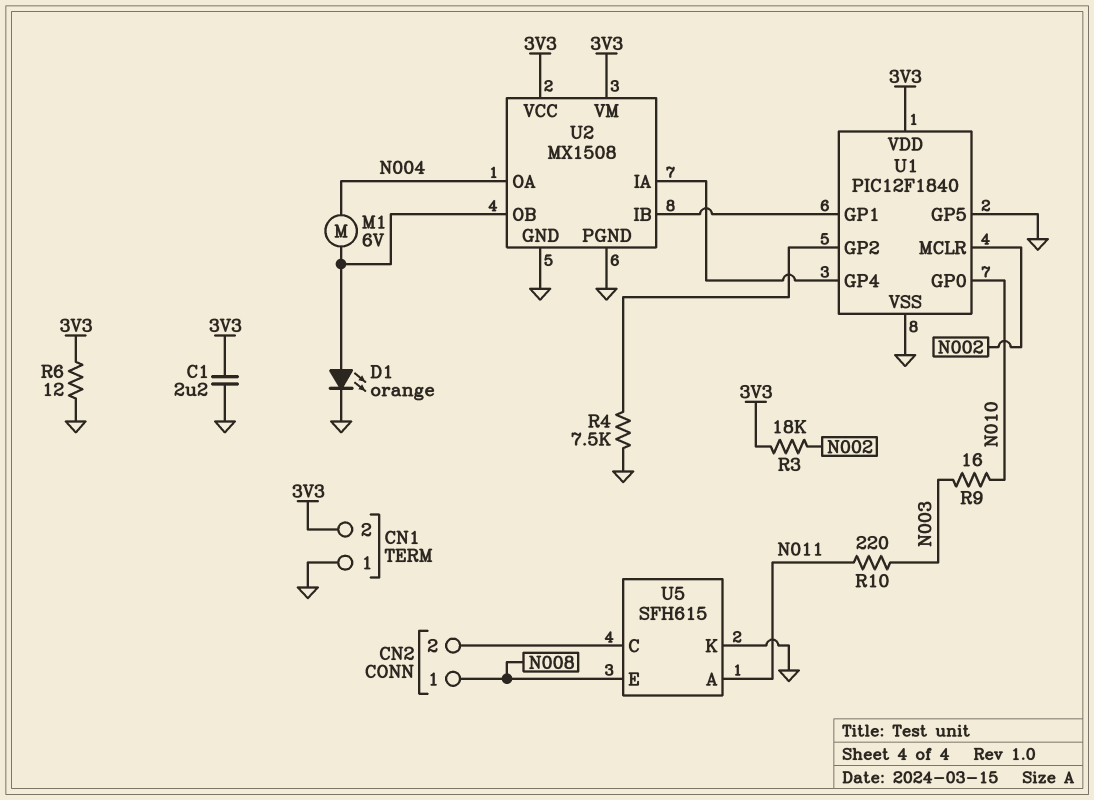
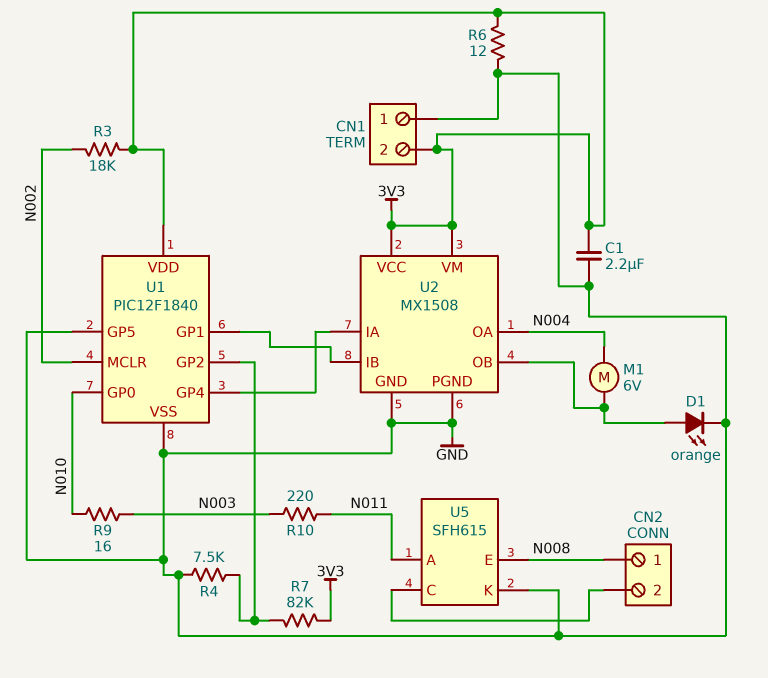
R7: none -> 82k (3V3, U1/GP2)

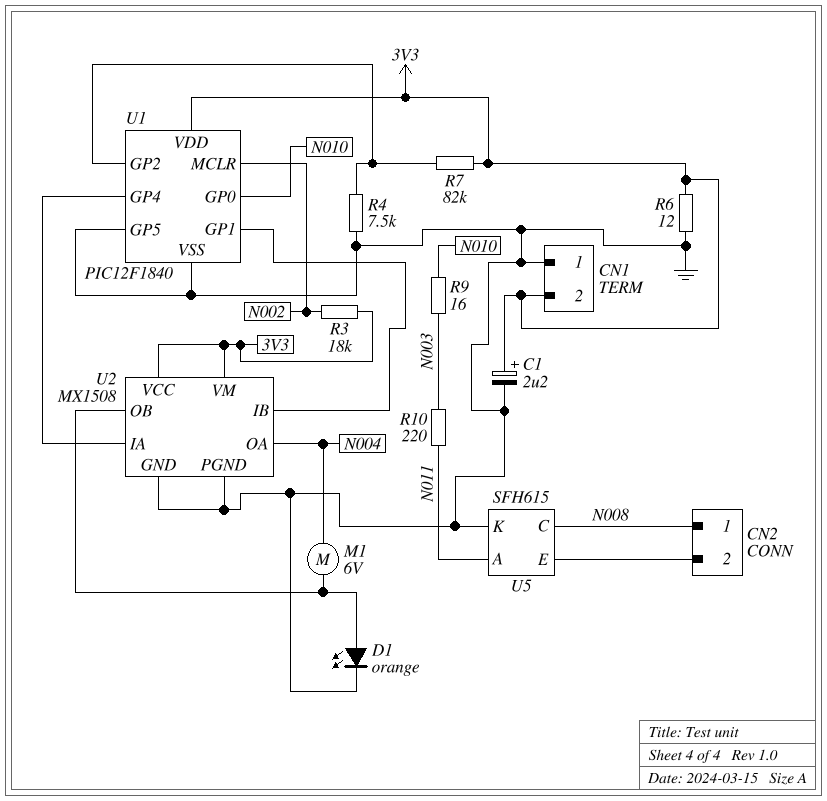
C1: 2.2uF (3V3, GND) -> 2.2uF (plus 3V3, minus GND)
U5 pin C: CN2/2 -> N008
U5 pin E: N008 -> CN2/2

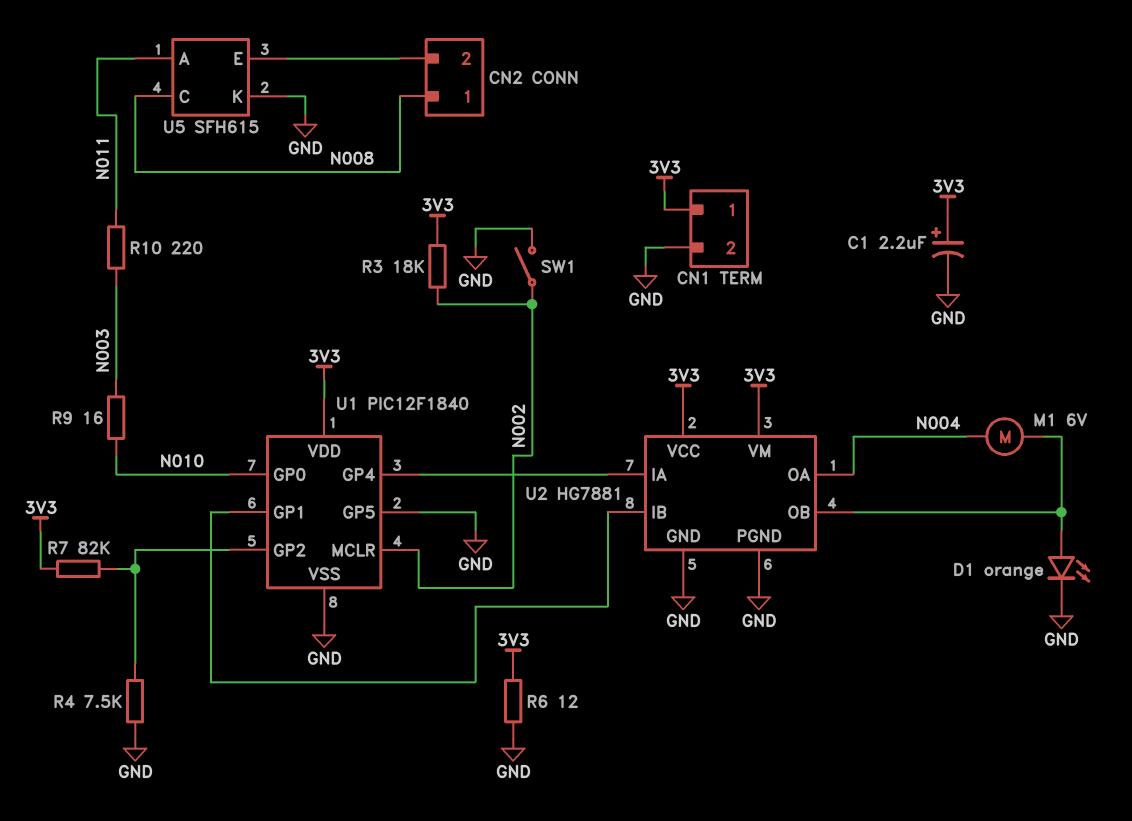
CN1 pin 1: GND -> 3V3
CN1 pin 2: 3V3 -> GND
SW1: none -> switch (GND, N002)
U2: MX1508 -> HG7881

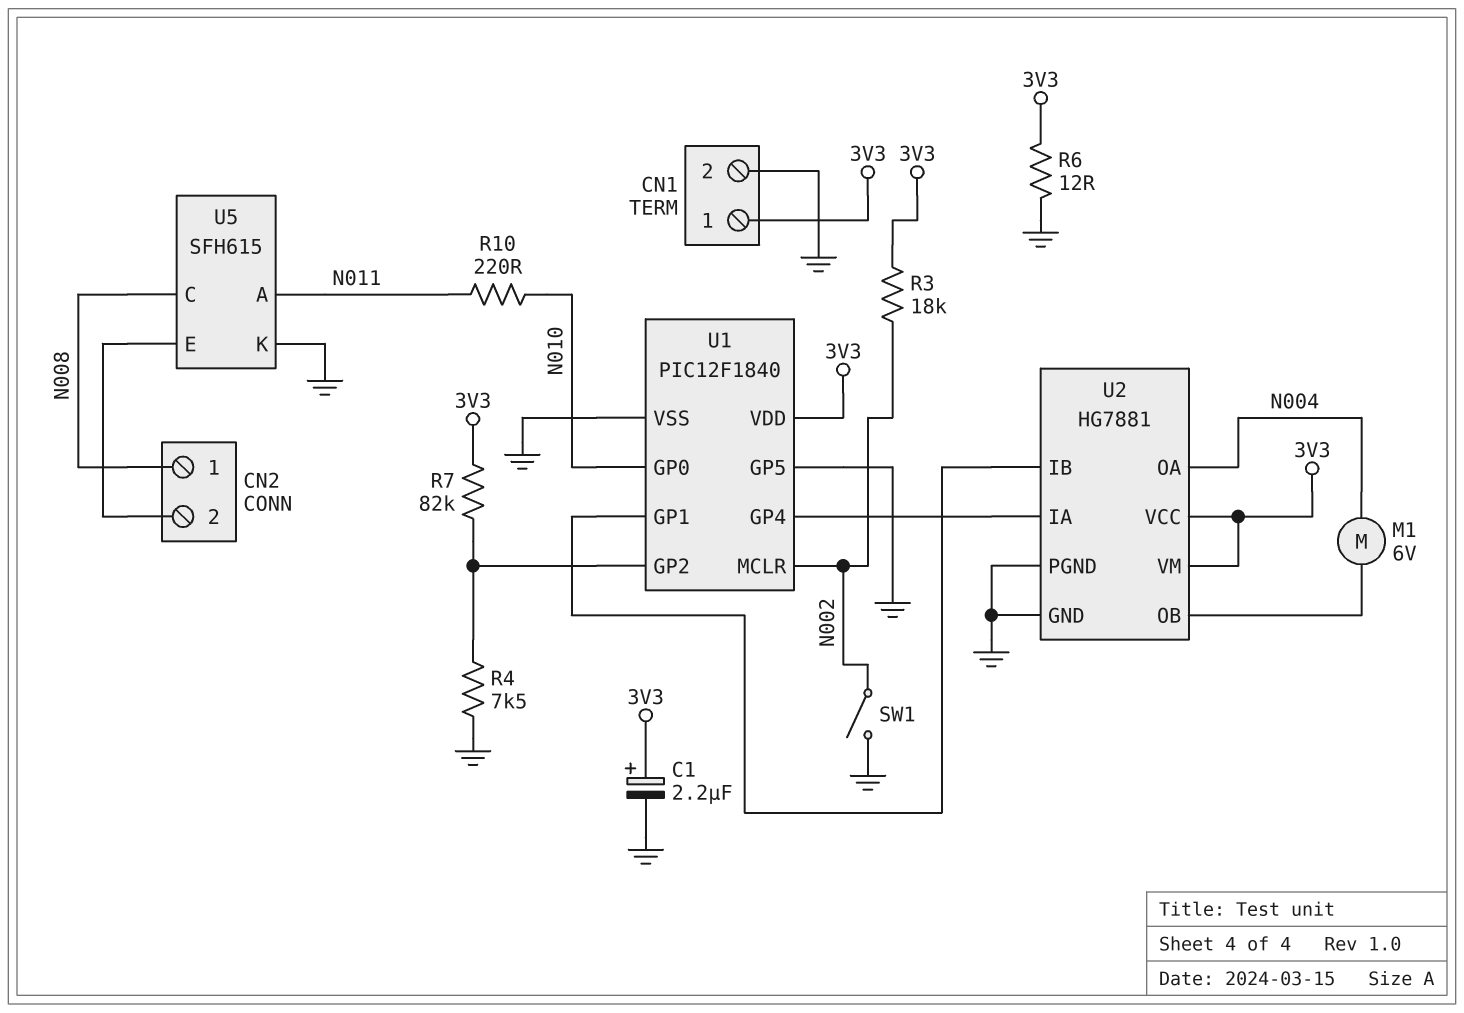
D1: LED orange (A U2/OB, K GND) -> none
R9: 16 (N003, N010) -> none
R10: 220 (N003, N011) -> 220 (N010, N011)

